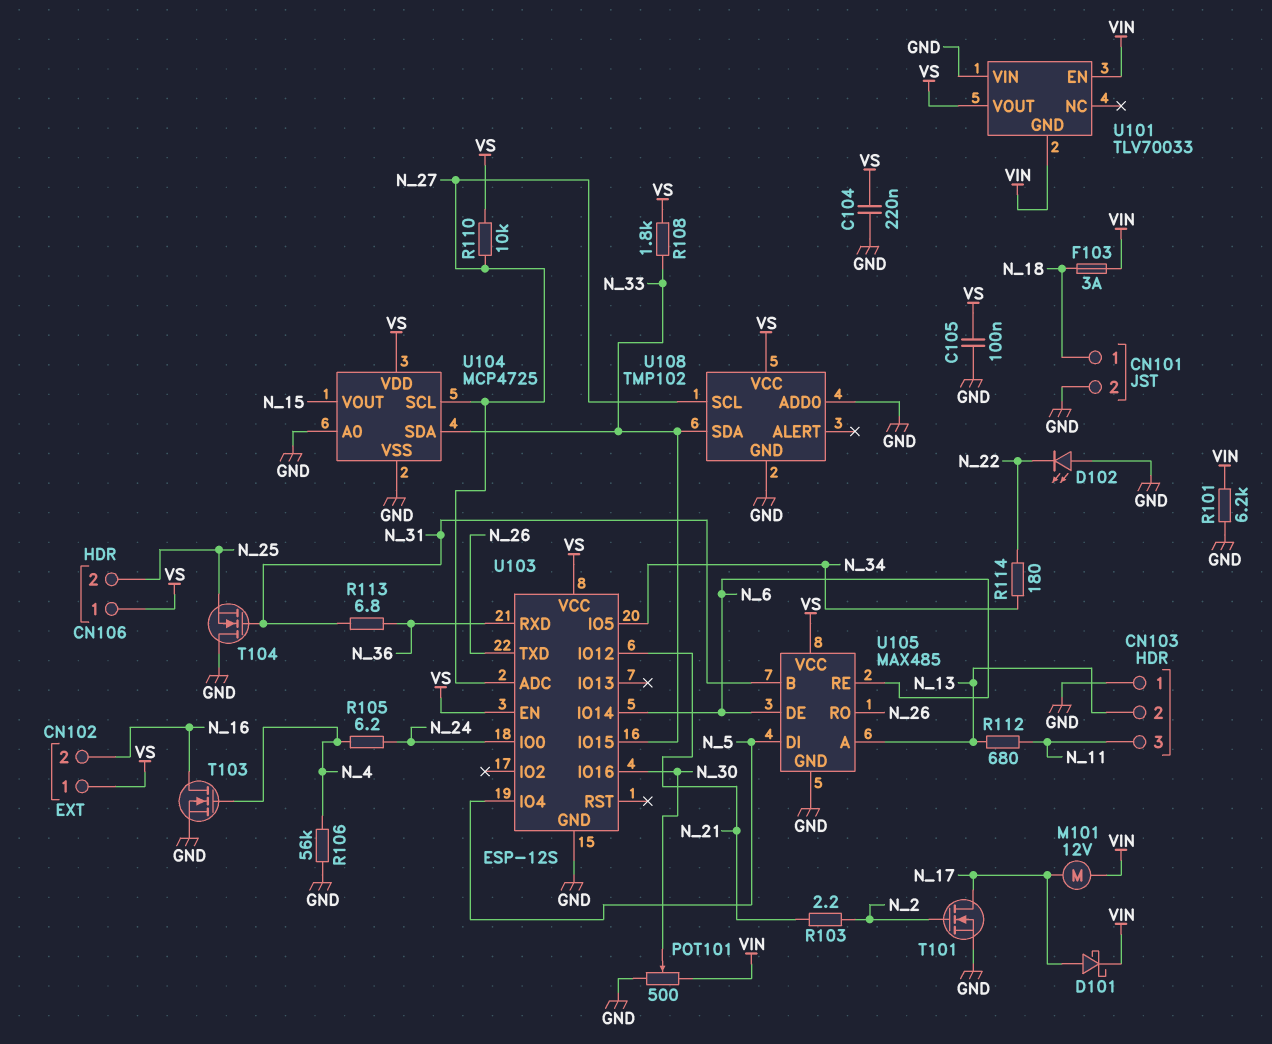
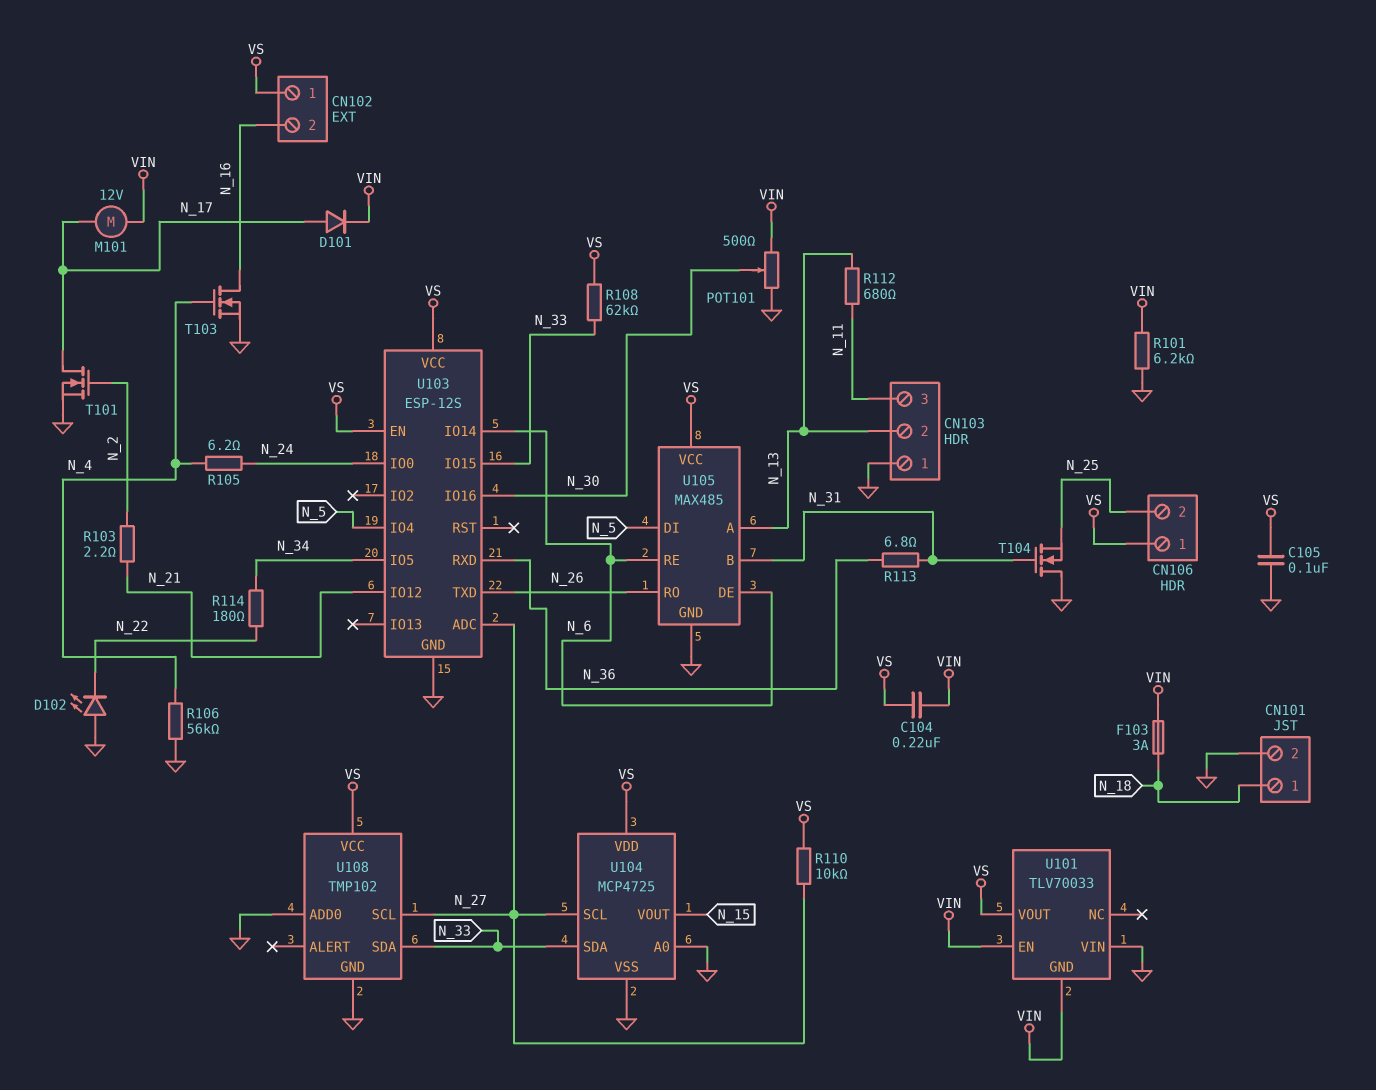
C104: 220nF (GND, VS) -> 220nF (VIN, VS)
D101: schottky (A N_17, K VIN) -> diode (A N_17, K VIN)
R108: 1.8k (N_33, VS) -> 62k (N_33, VS)

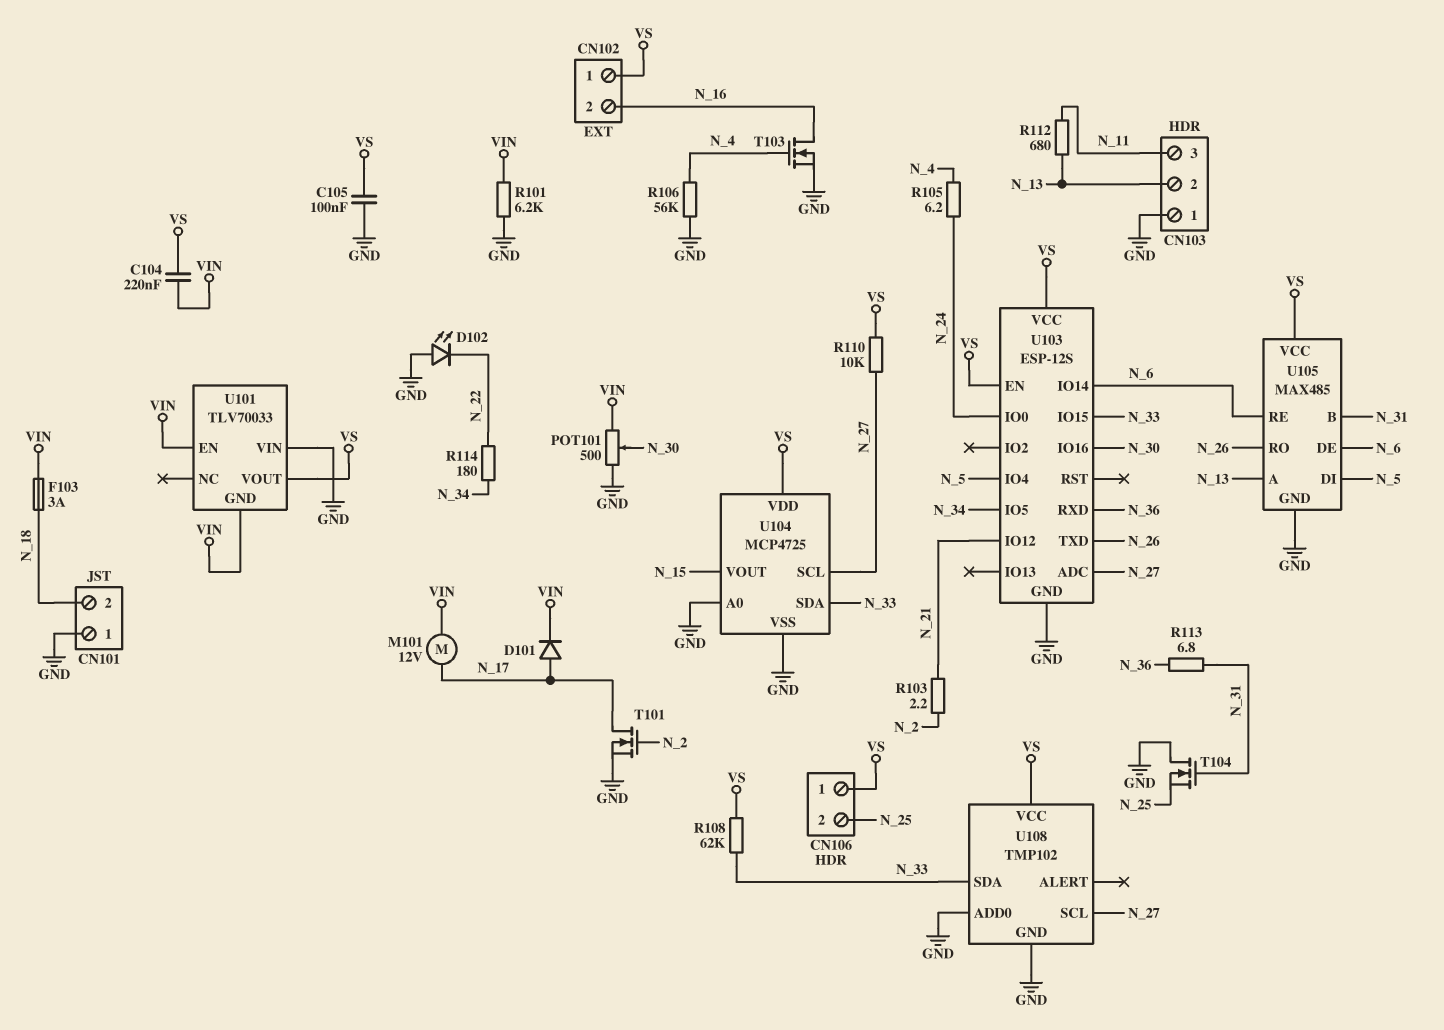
CN101 pin 1: N_18 -> GND
CN101 pin 2: GND -> N_18

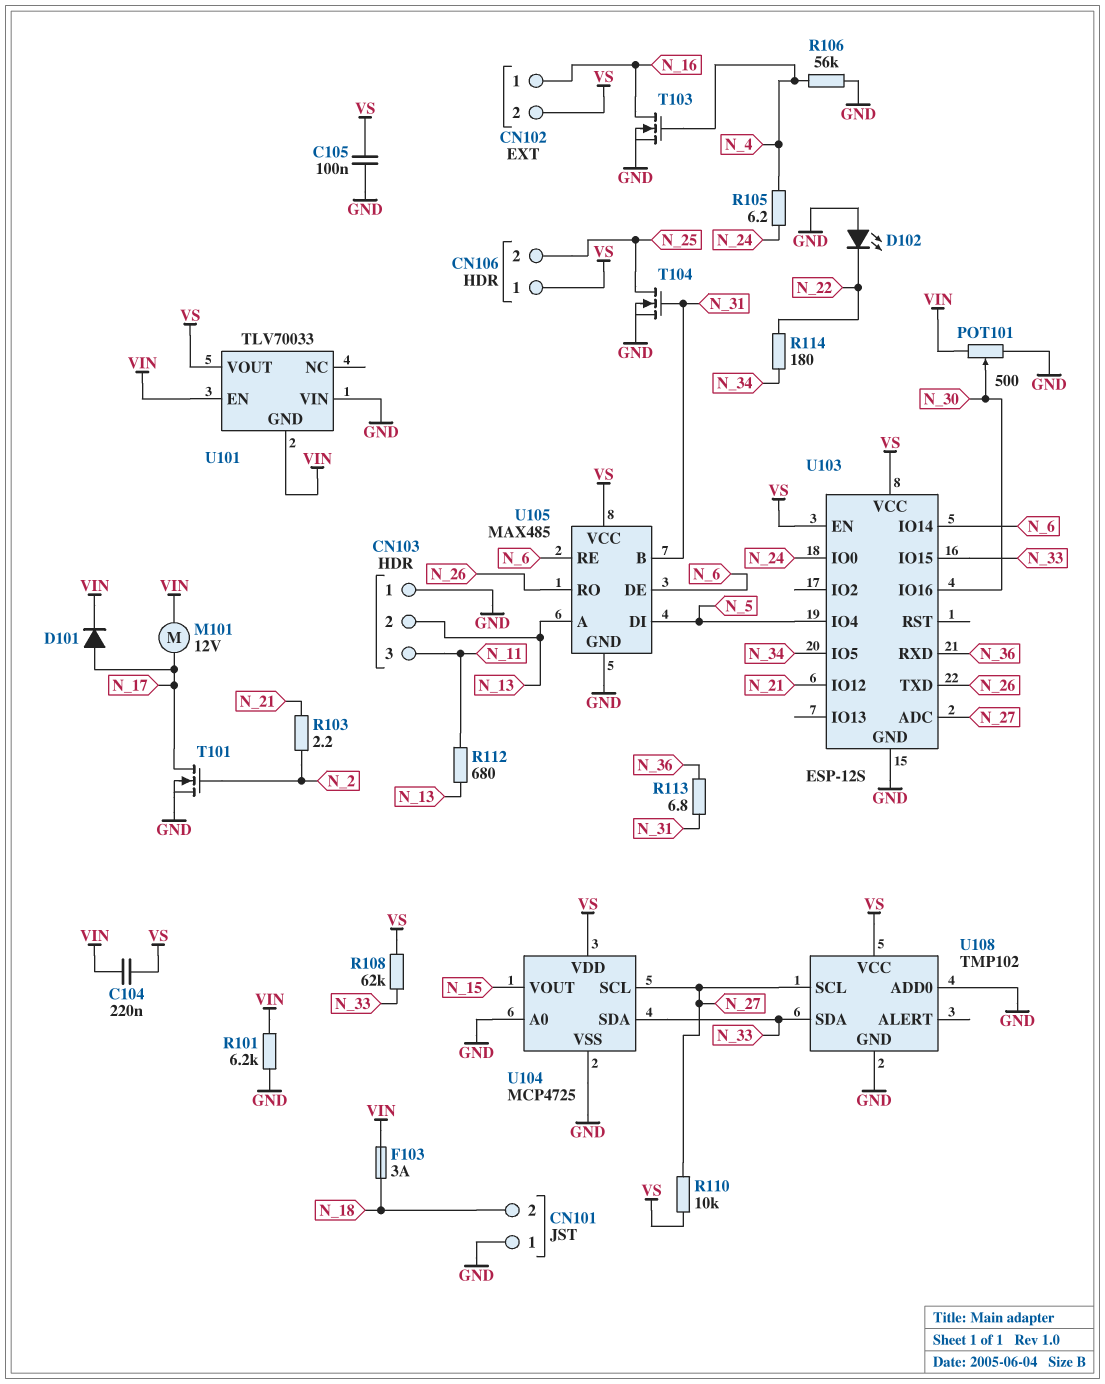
CN102 pin 1: VS -> N_16
CN102 pin 2: N_16 -> VS
T104: NMOS (G N_31, D GND, S N_25) -> NMOS (G N_31, D N_25, S GND)

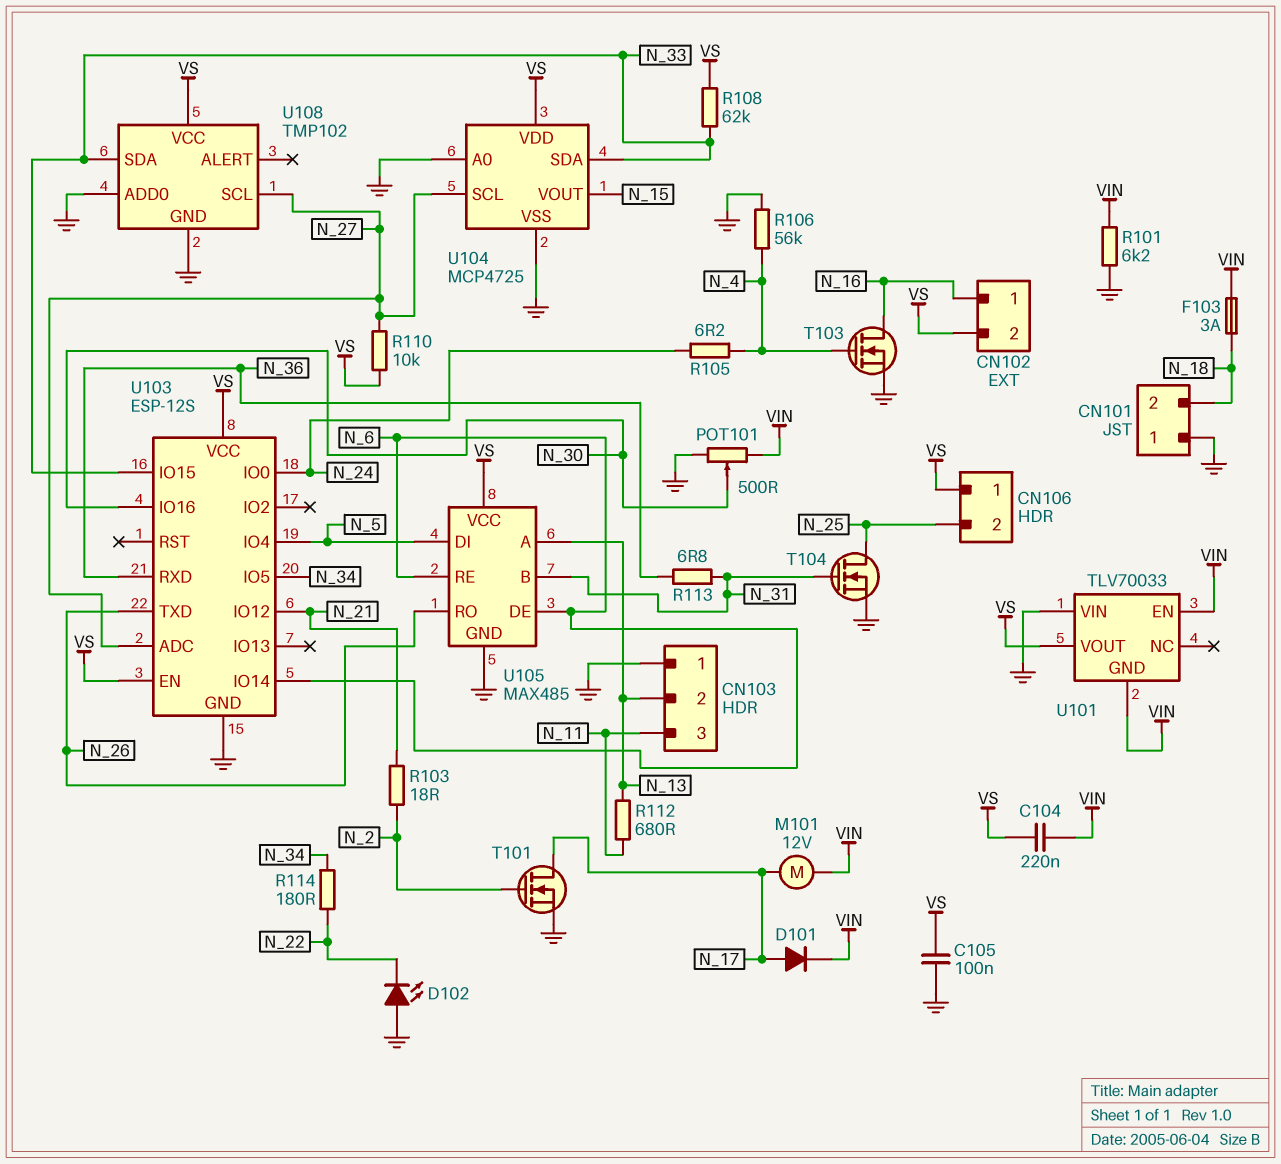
R103: 2.2 (N_2, N_21) -> 18 (N_2, N_21)

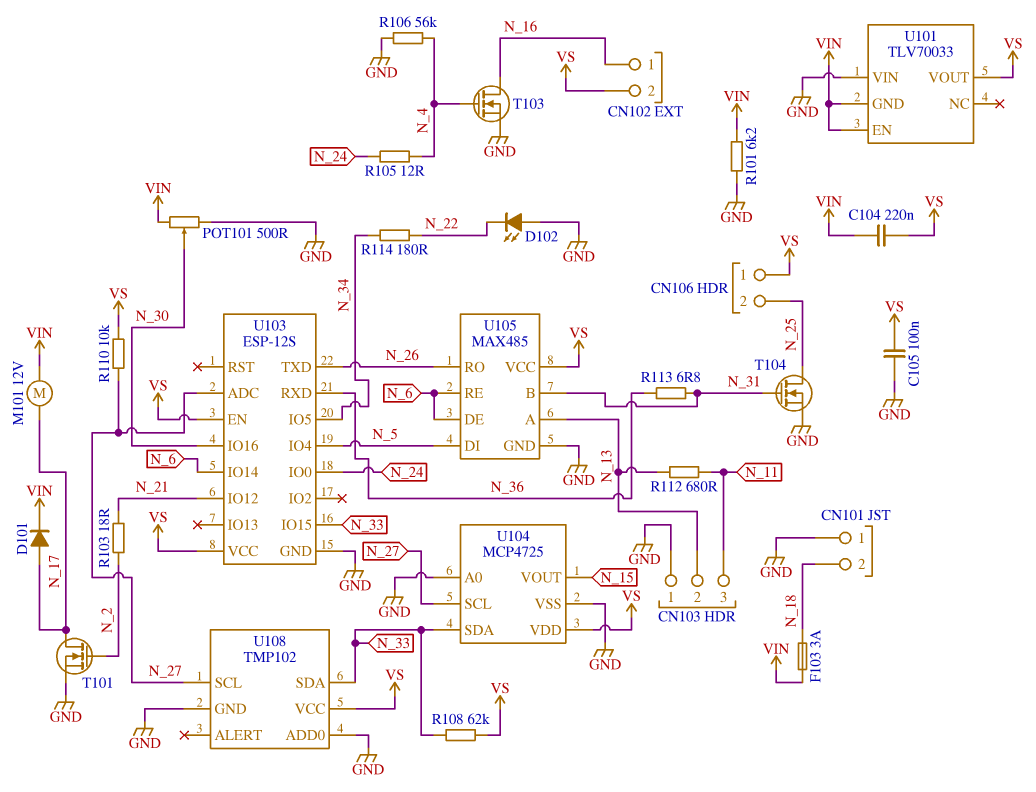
R105: 6.2 (N_4, N_24) -> 12 (N_4, N_24)

